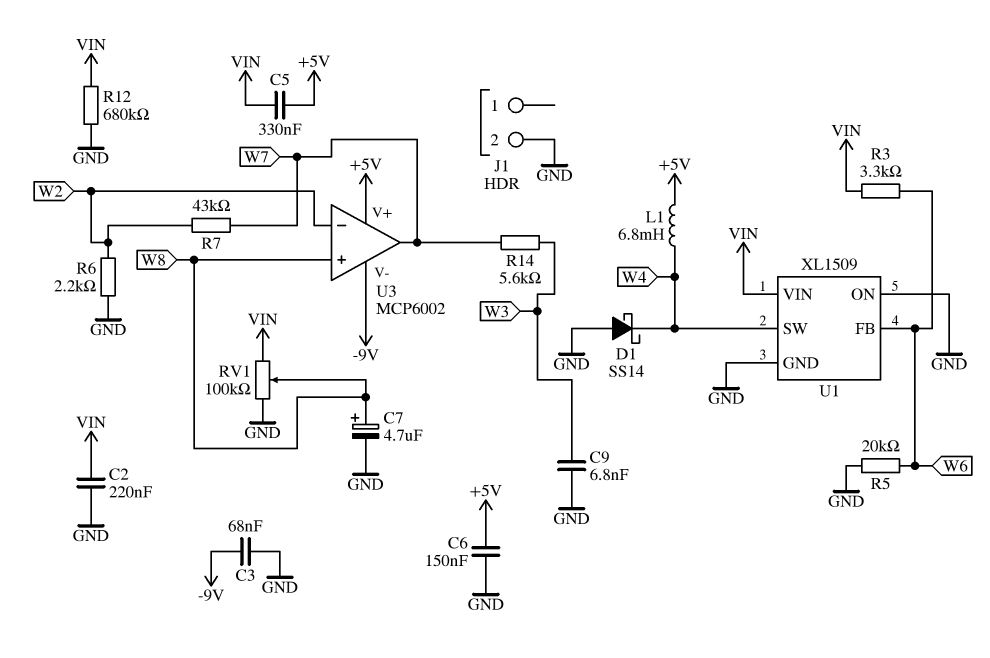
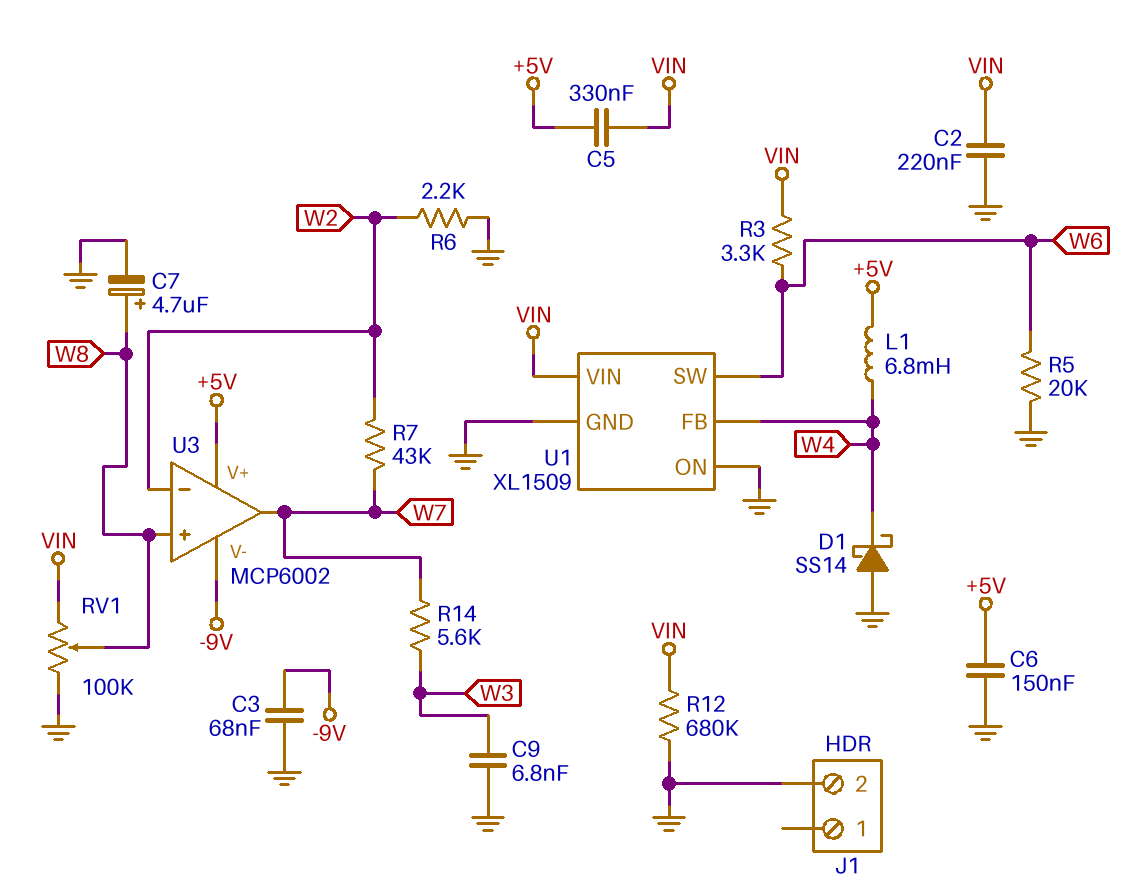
U1 pin FB: W6 -> W4
U1 pin SW: W4 -> W6

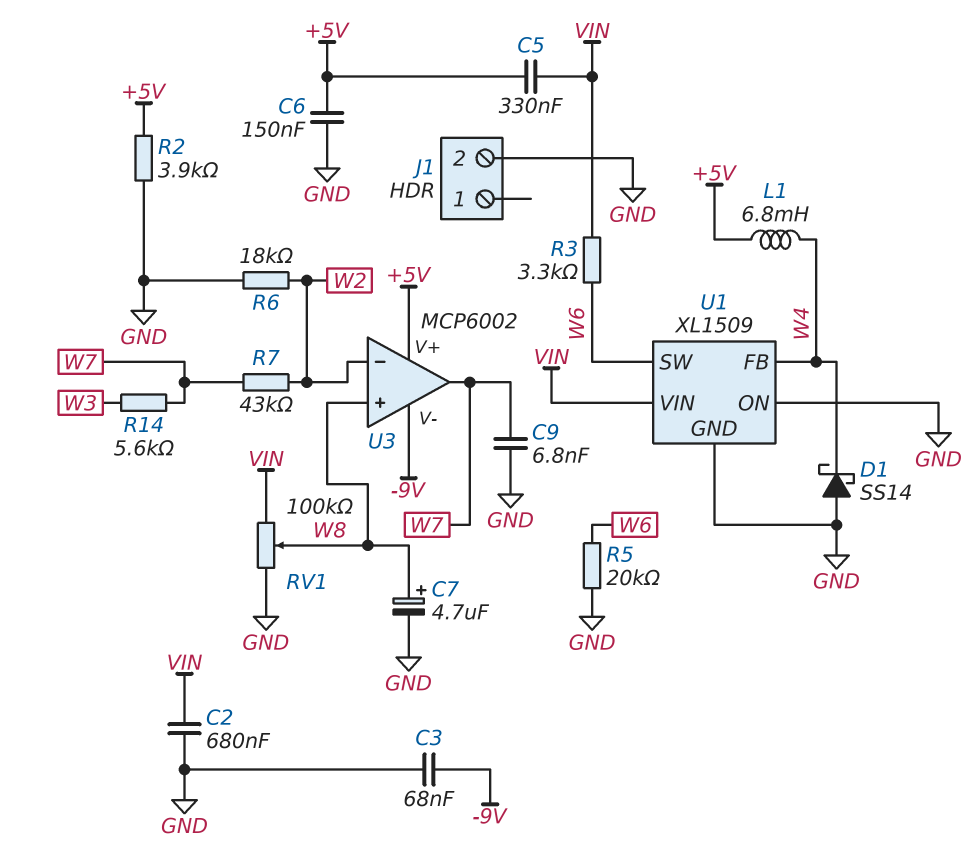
C2: 220nF (GND, VIN) -> 680nF (GND, VIN)
C9: 6.8nF (GND, W3) -> 6.8nF (GND, W7)
R2: none -> 3.9k (+5V, GND)
R6: 2.2k (GND, W2) -> 18k (GND, W2)
R12: 680k (GND, VIN) -> none

